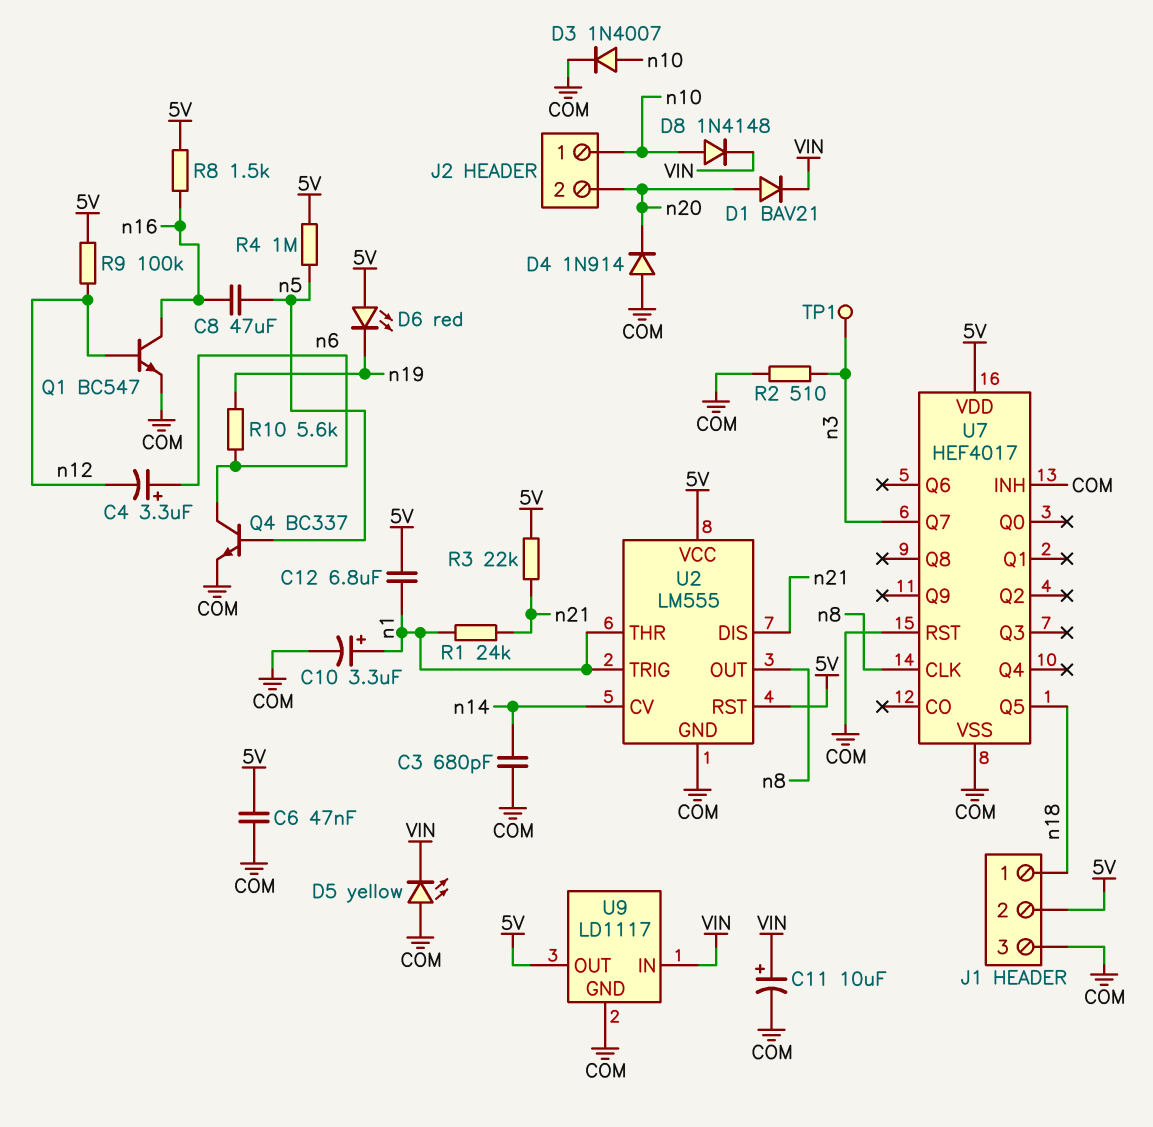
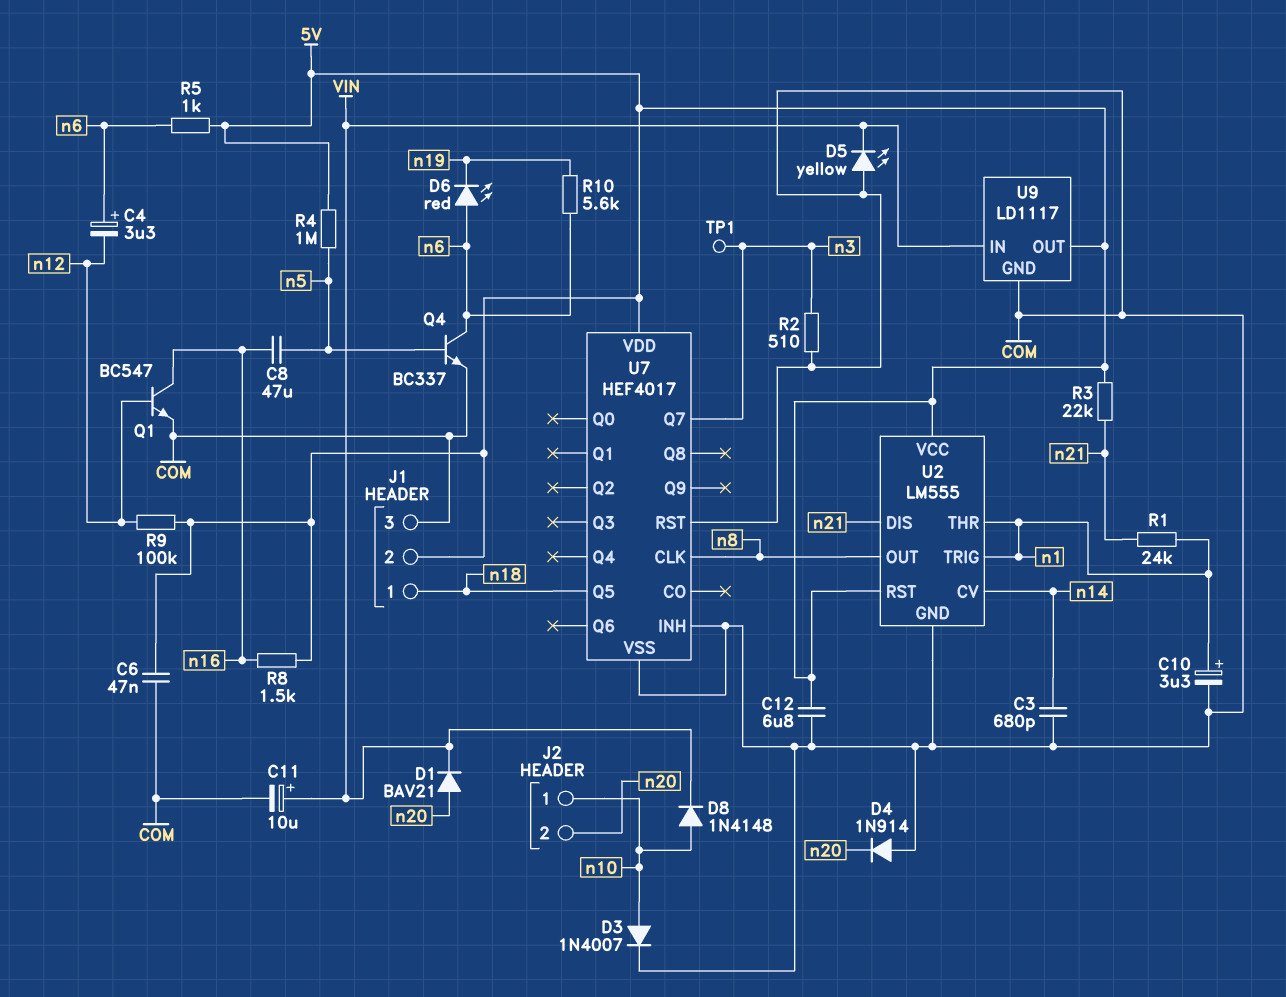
C12: 6.8uF (5V, n1) -> 6.8uF (5V, COM)
D6: LED red (A 5V, K n19) -> LED red (A n6, K n19)
R5: none -> 1k (5V, n6)

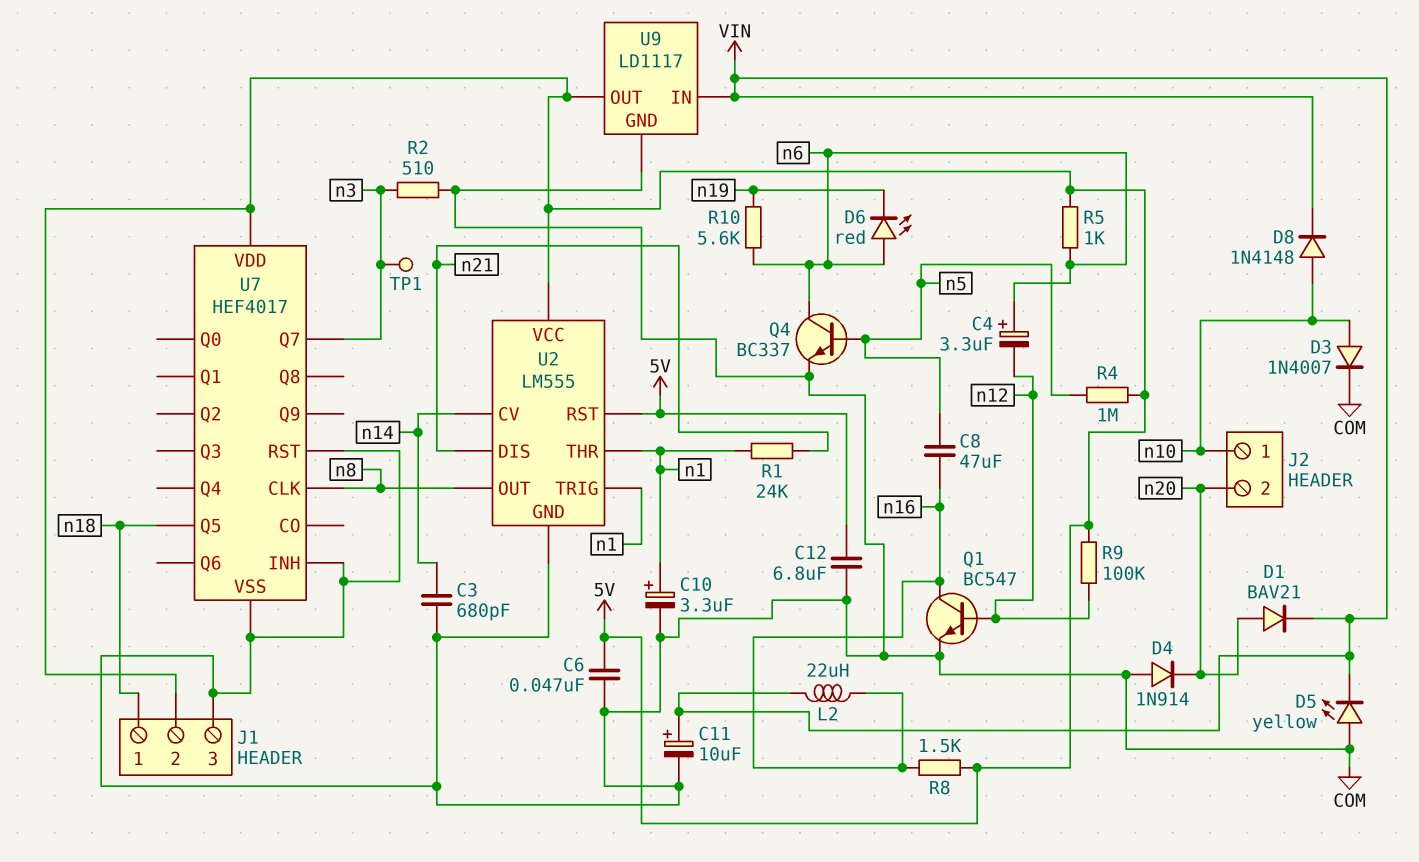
L2: none -> 22uH (VIN, n16)
R3: 22k (5V, n21) -> none

